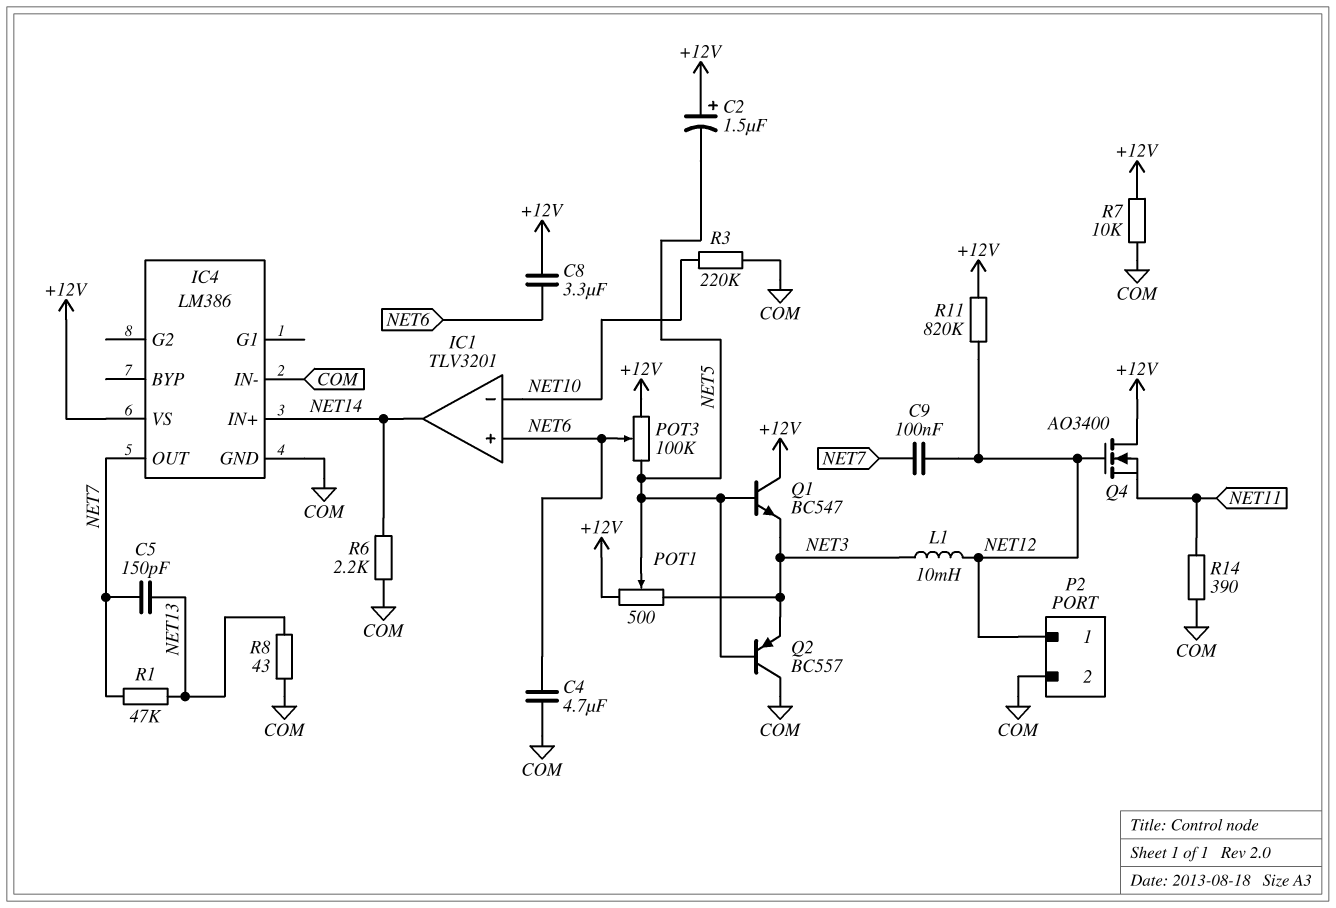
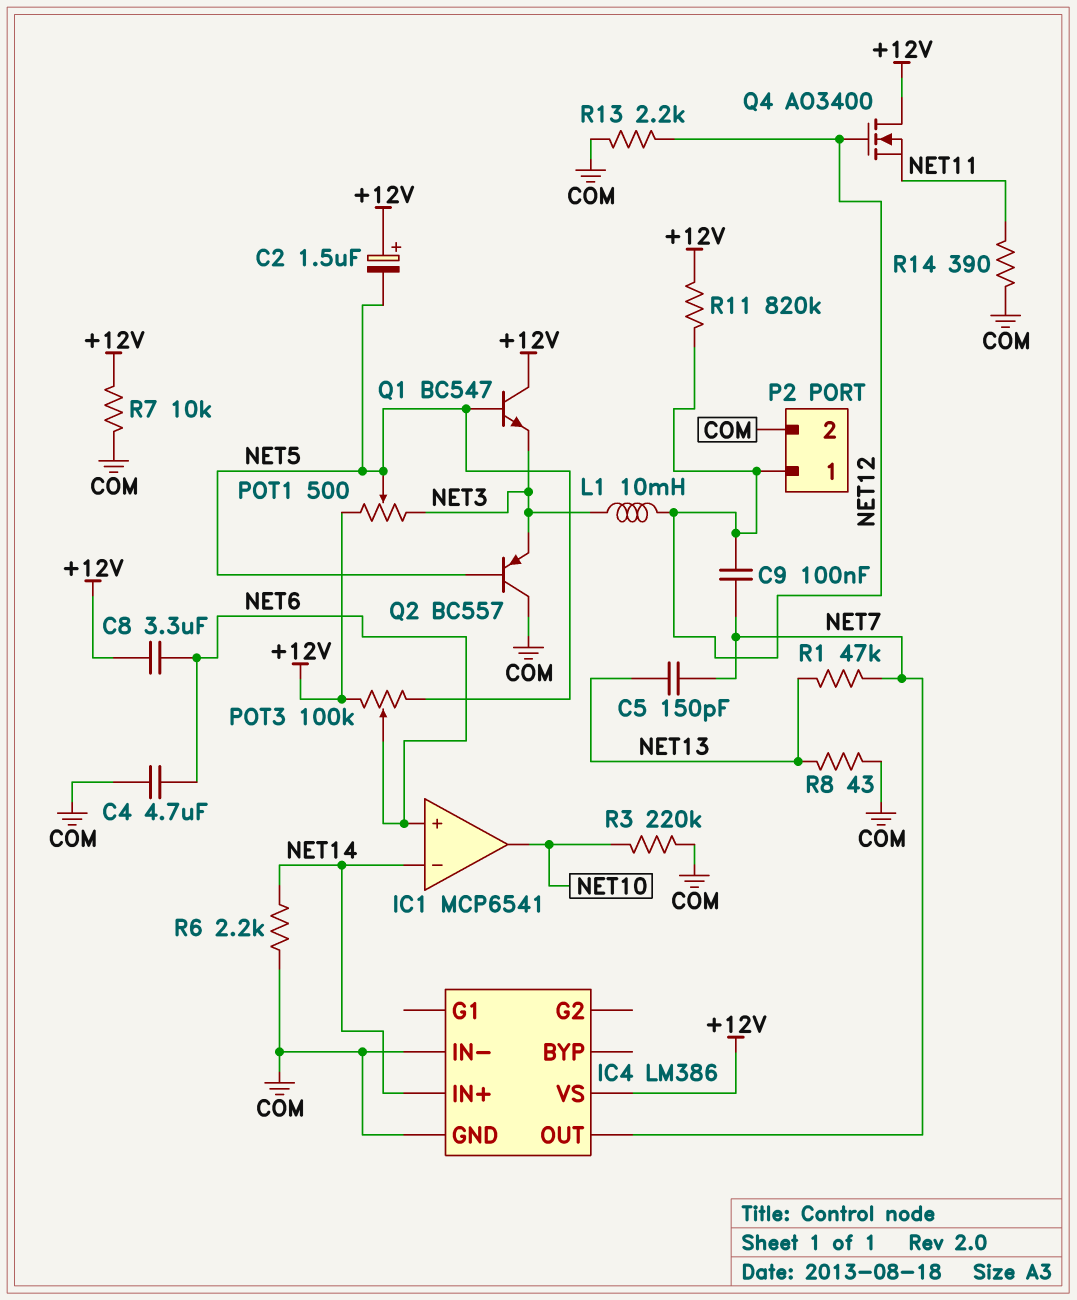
IC1: TLV3201 -> MCP6541
IC1 pin in-: NET10 -> NET14
IC1 pin out: NET14 -> NET10
R13: none -> 2.2k (COM, NET12)

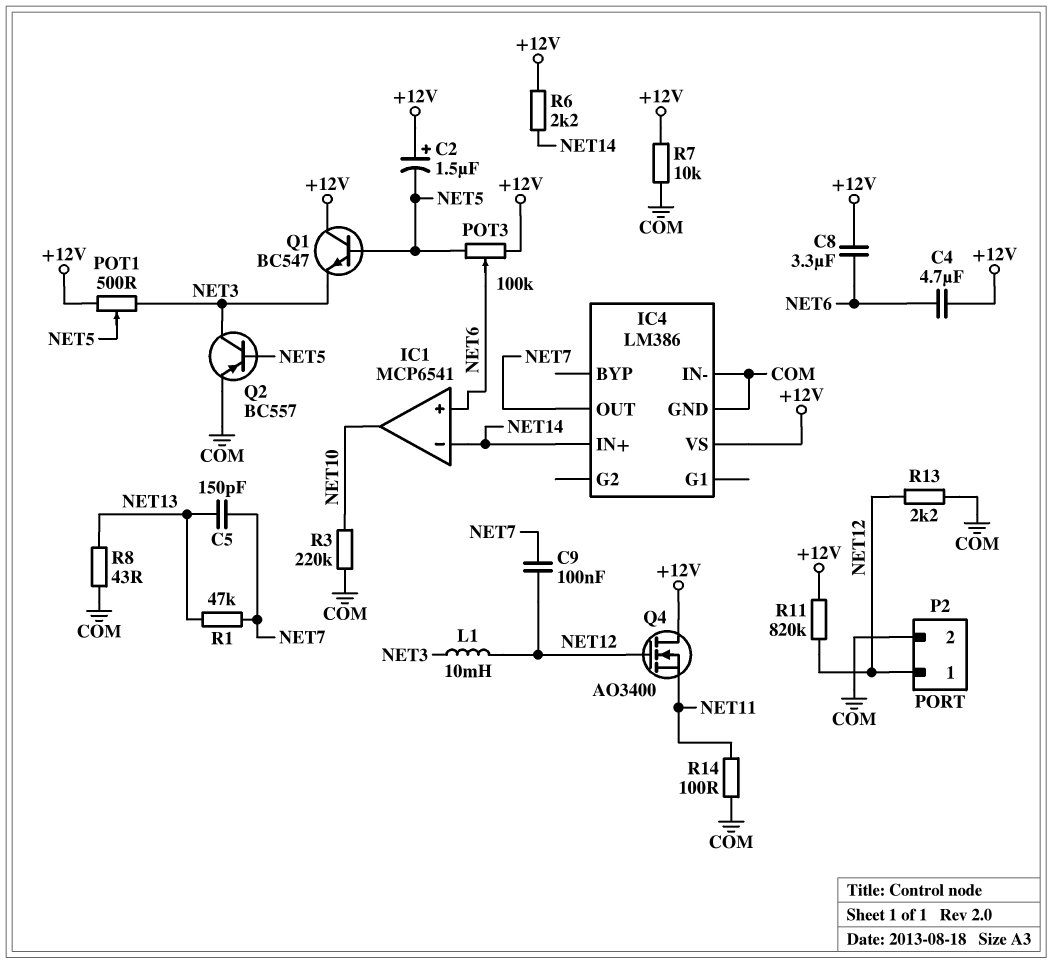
C4: 4.7uF (COM, NET6) -> 4.7uF (+12V, NET6)
Q2: PNP BC557 (B NET5, C COM, E NET3) -> PNP BC557 (B NET5, C NET3, E COM)
R6: 2.2k (COM, NET14) -> 2.2k (+12V, NET14)
R14: 390 (COM, NET11) -> 100 (COM, NET11)

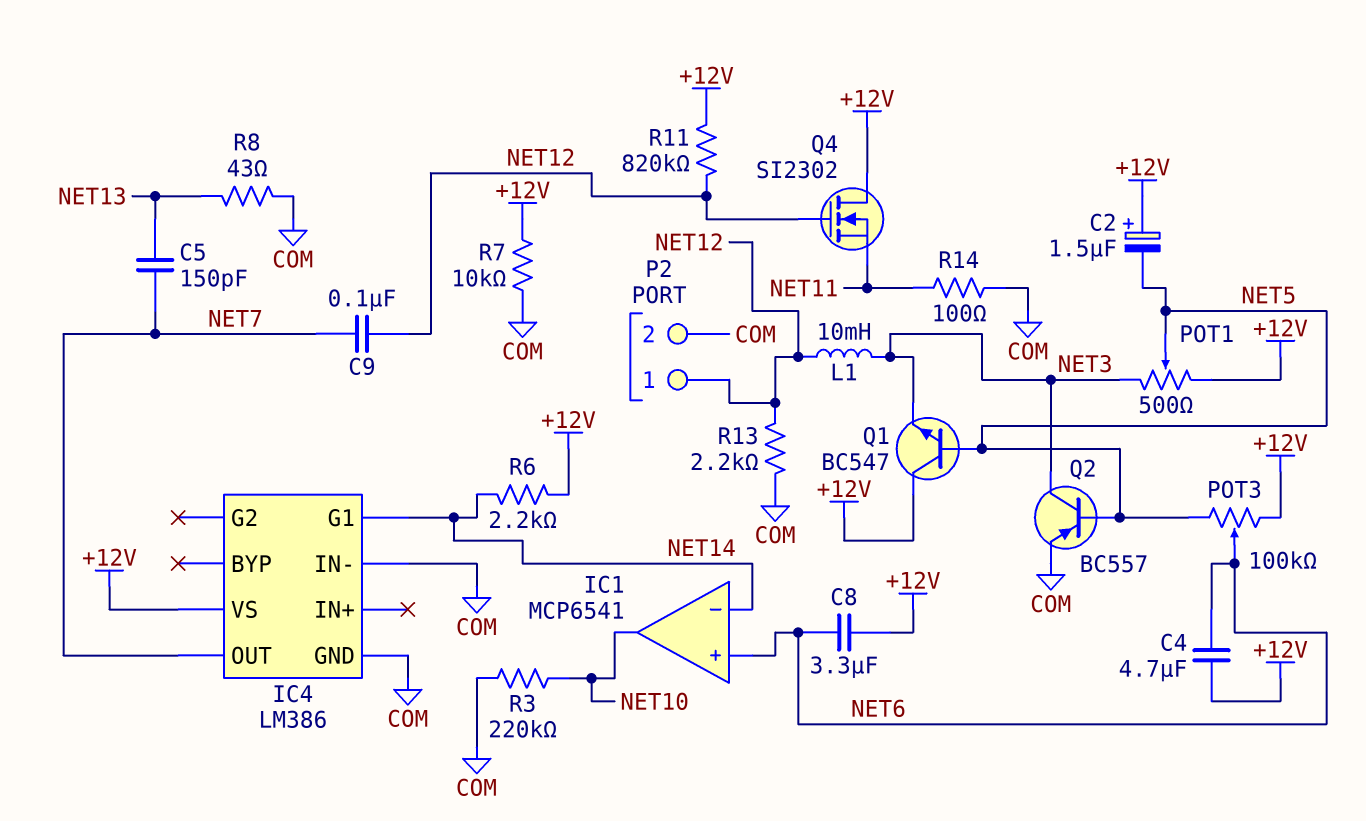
IC4 pin G1: none -> NET14
IC4 pin IN+: NET14 -> none
Q4: NMOS AO3400 (G NET12, D +12V, S NET11) -> NMOS SI2302 (G NET12, D +12V, S NET11)
R1: 47k (NET7, NET13) -> none

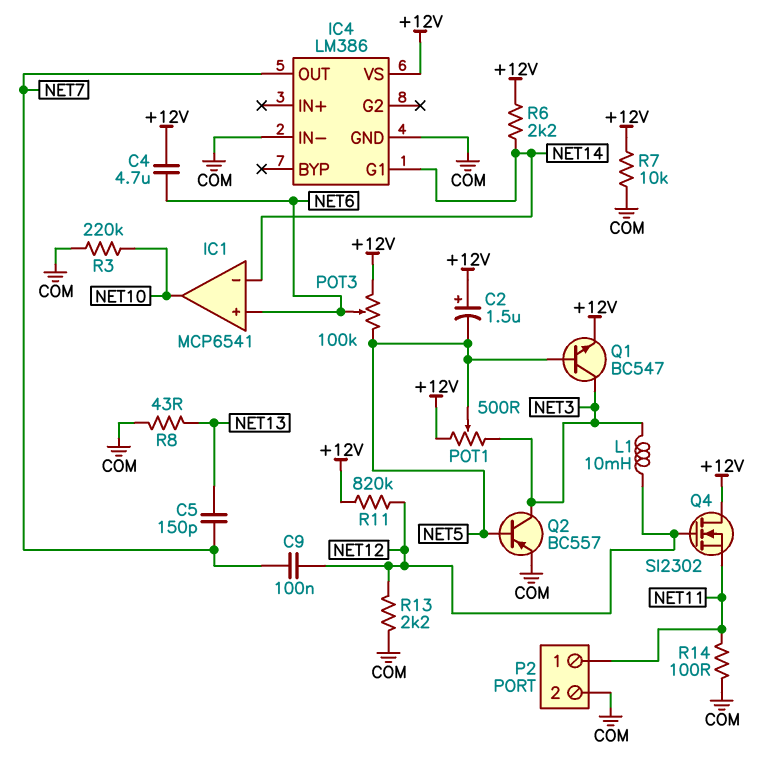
C8: 3.3uF (+12V, NET6) -> none
P2 pin 1: NET12 -> NET11
Q1: NPN BC547 (B NET5, C +12V, E NET3) -> NPN BC547 (B NET5, C NET3, E +12V)

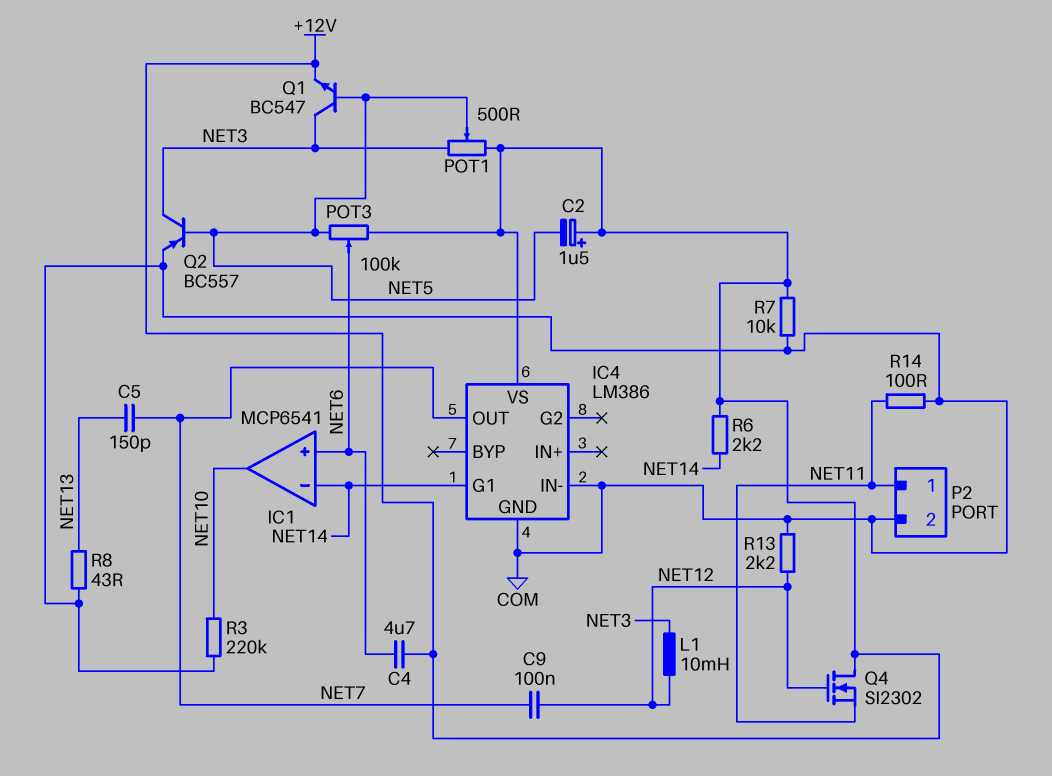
R11: 820k (+12V, NET12) -> none

